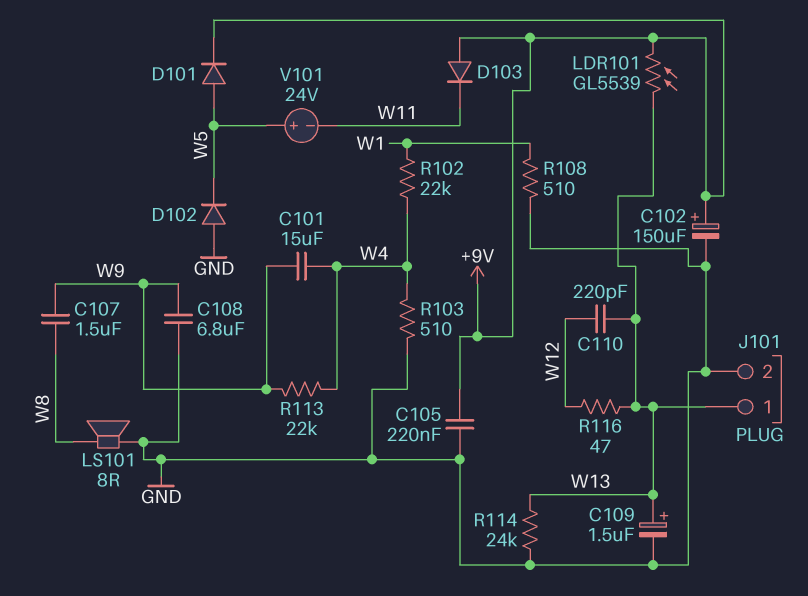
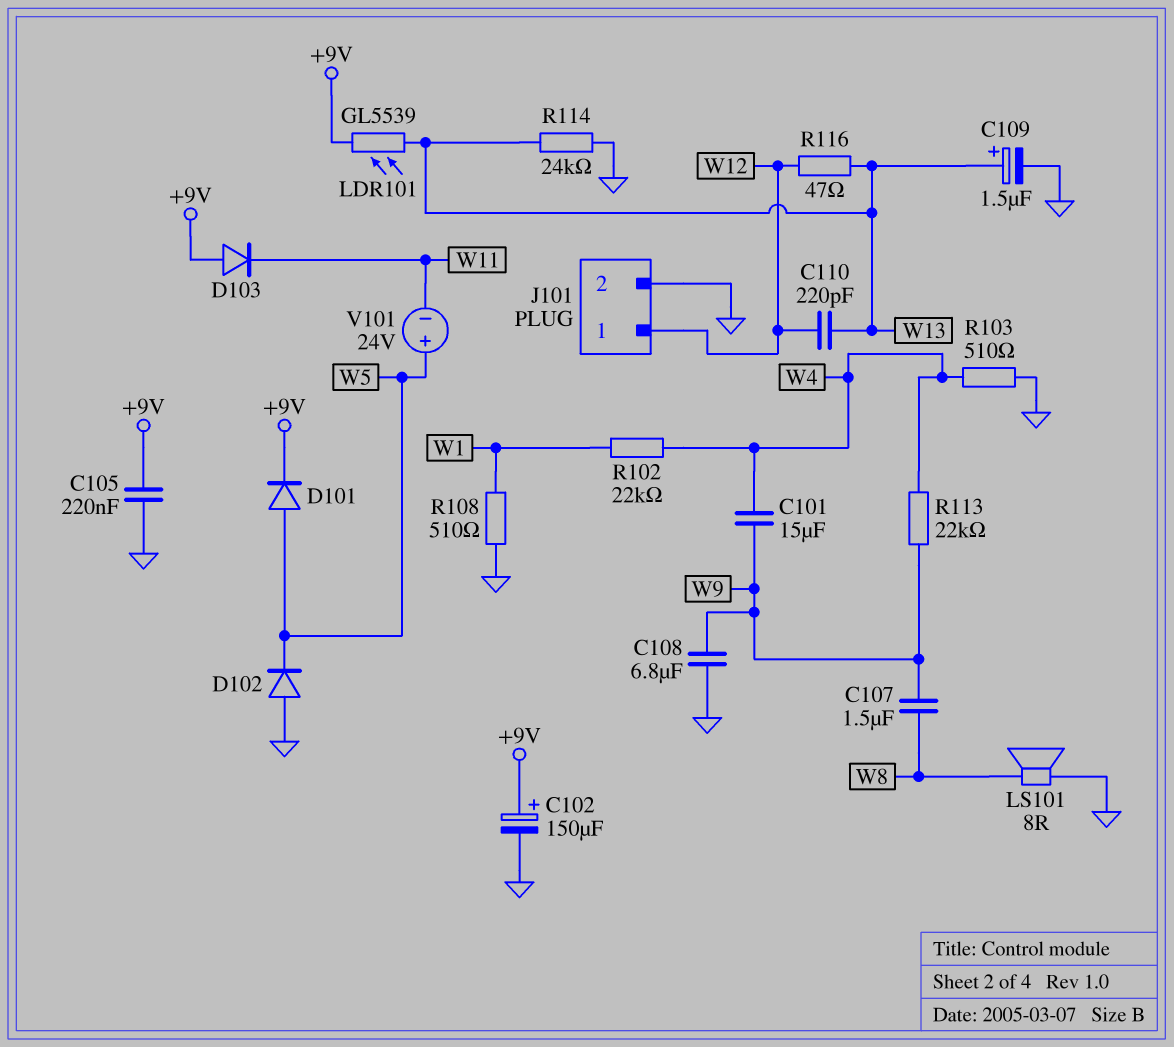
J101 pin 1: W13 -> W12

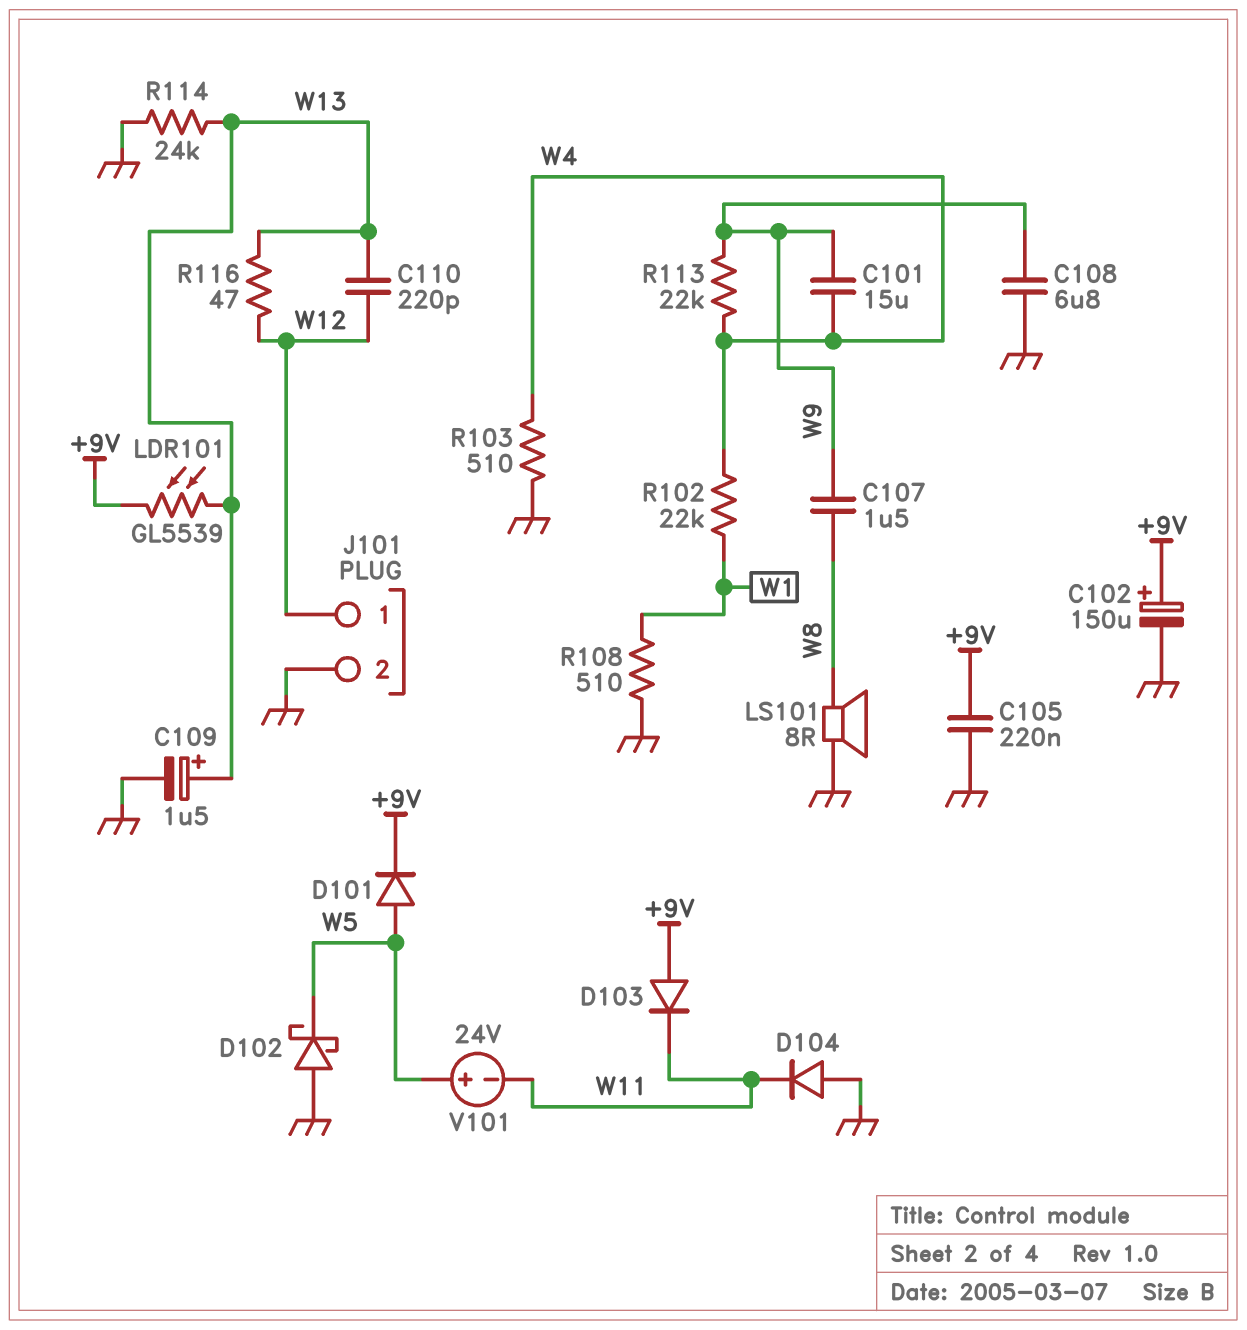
D102: diode (A GND, K W5) -> schottky (A GND, K W5)
D104: none -> diode (A GND, K W11)

